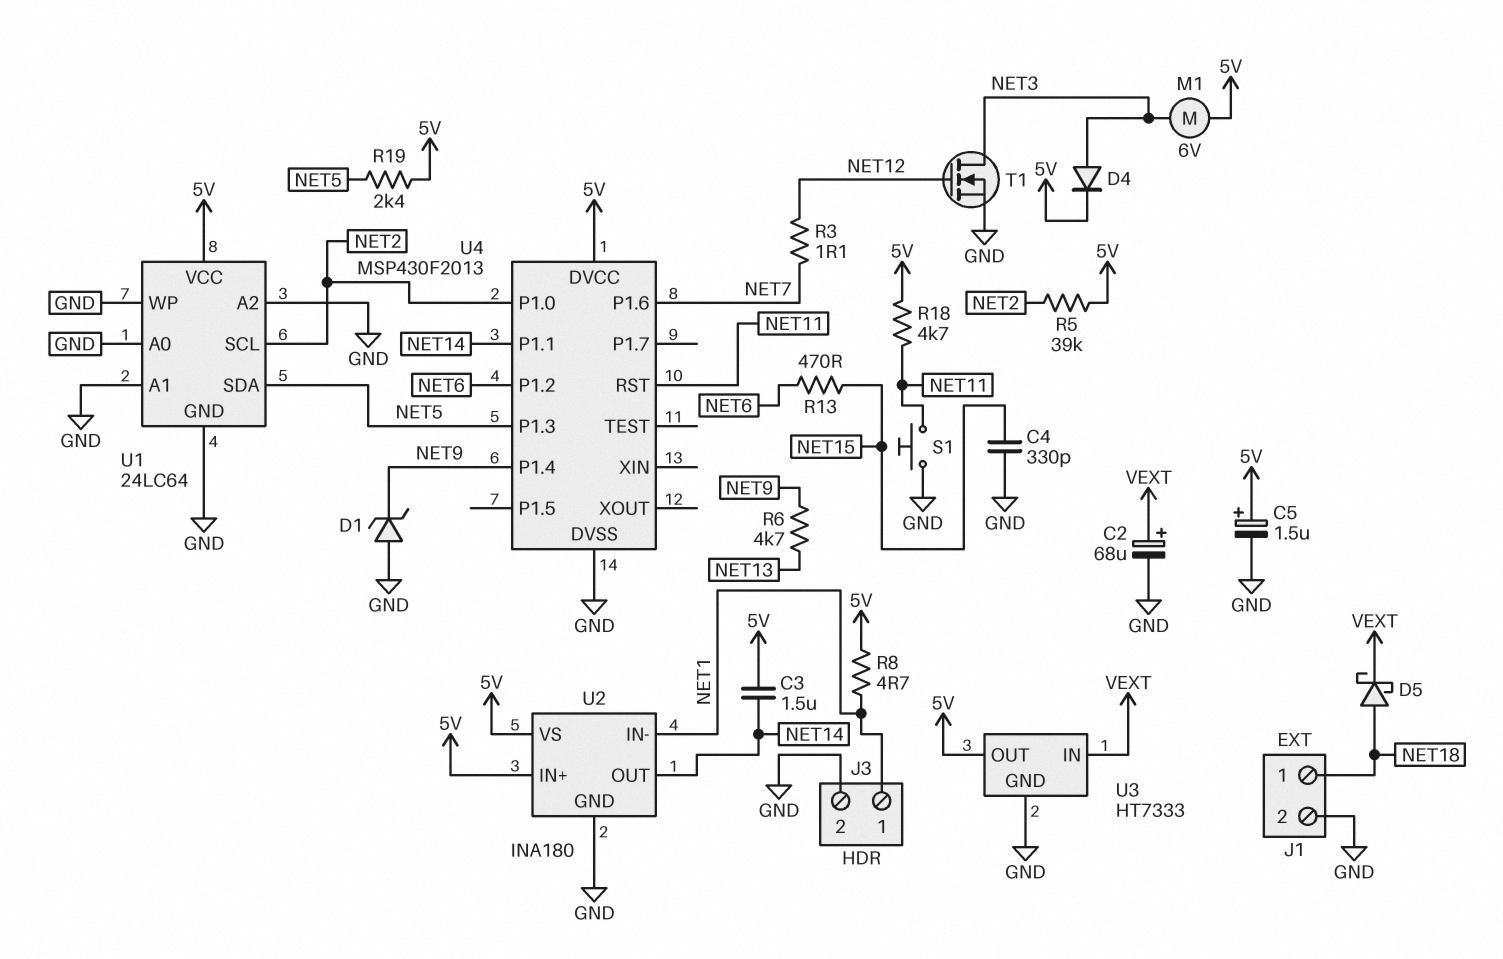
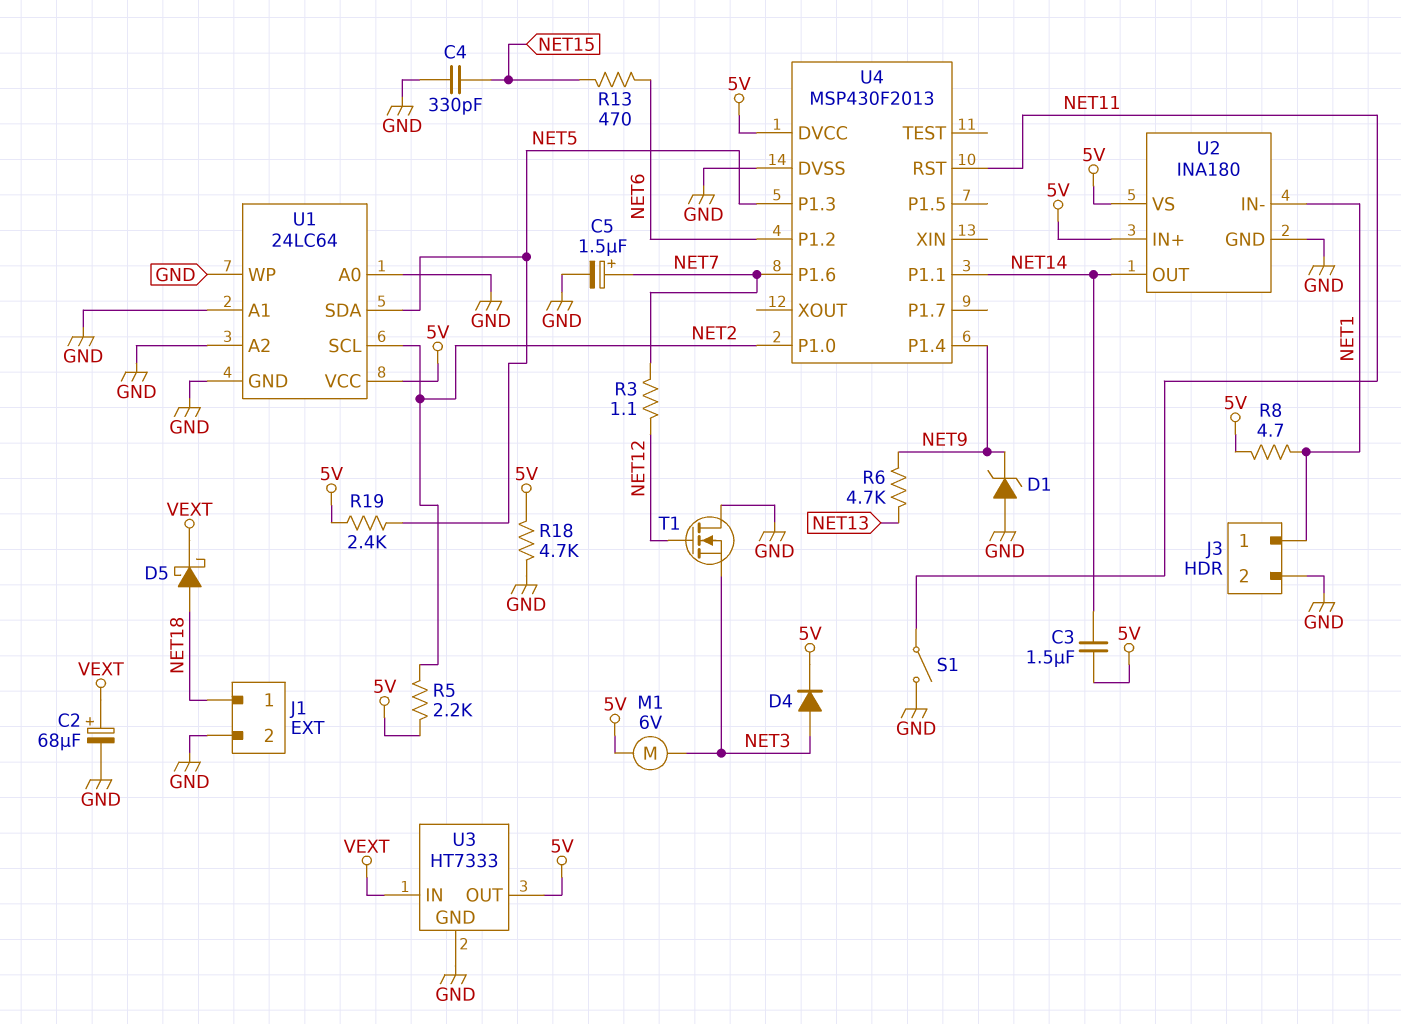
C5: 1.5uF (plus 5V, minus GND) -> 1.5uF (plus NET7, minus GND)
R5: 39k (5V, NET2) -> 2.2k (5V, NET2)
R18: 4.7k (5V, NET11) -> 4.7k (5V, GND)
S1: button (GND, NET11) -> switch (GND, NET11)
T1: NMOS (G NET12, D NET3, S GND) -> NMOS (G NET12, D GND, S NET3)

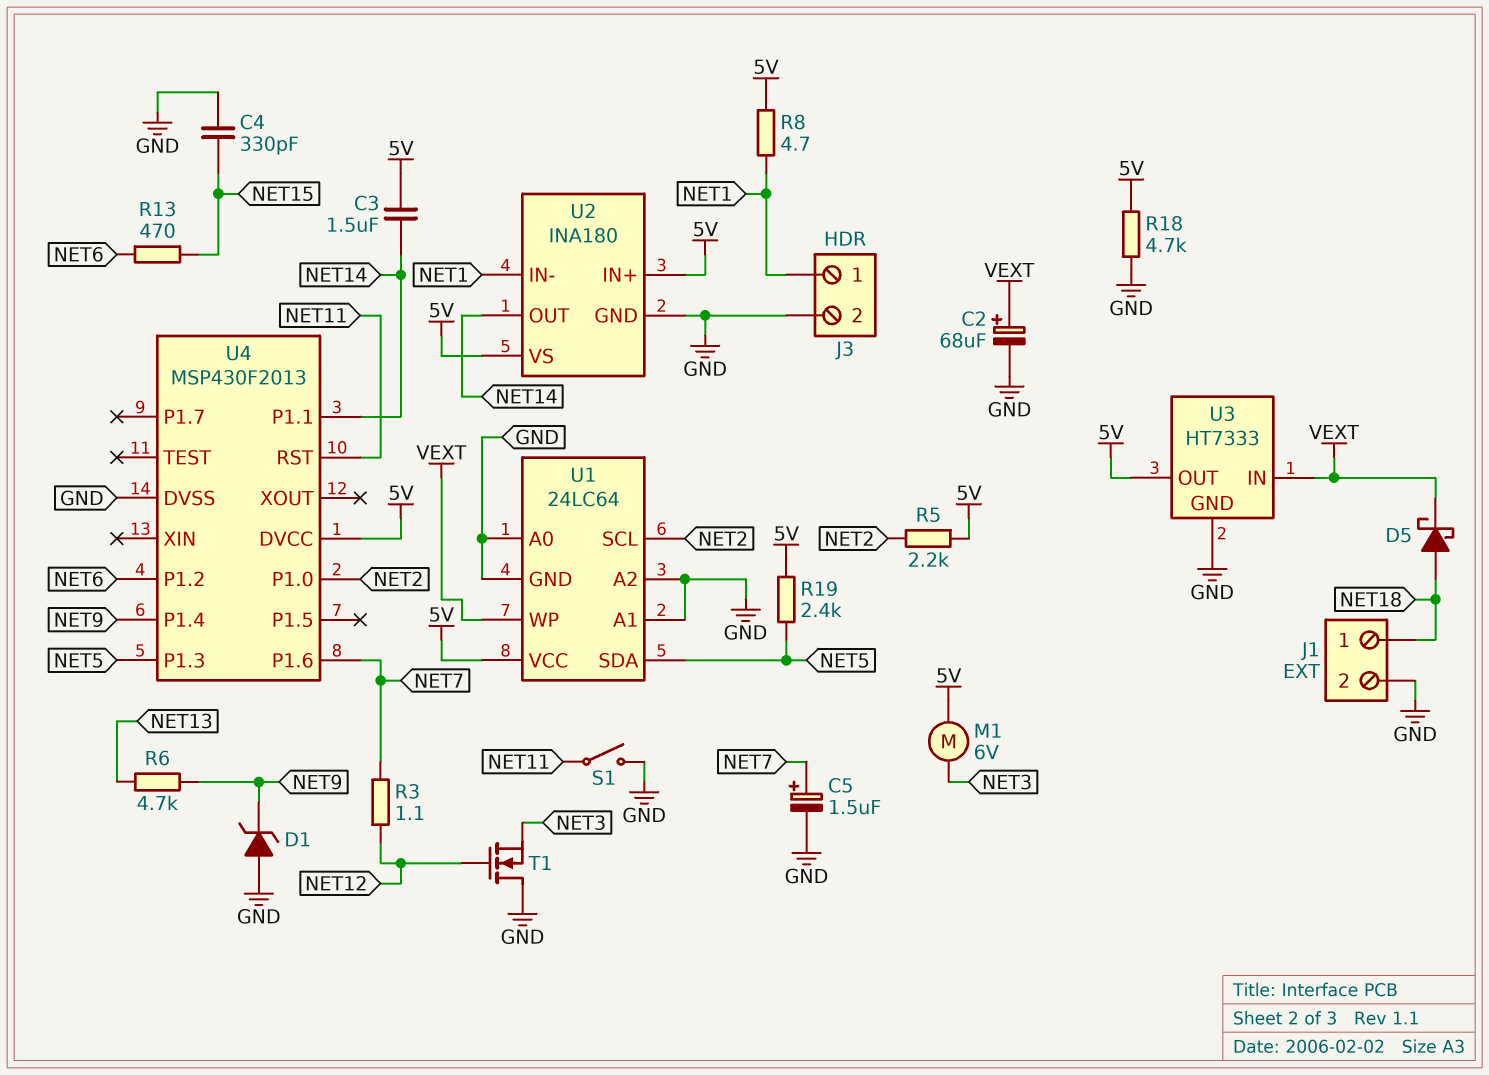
D4: diode (A NET3, K 5V) -> none
U1 pin WP: GND -> VEXT

